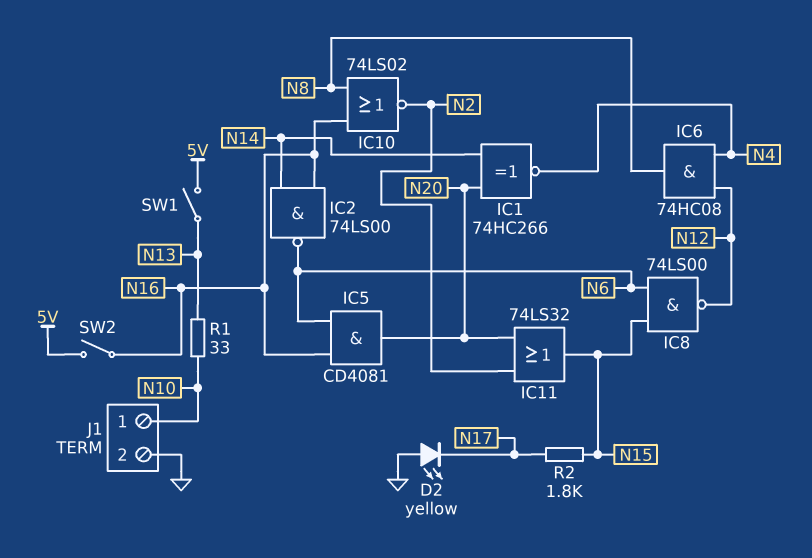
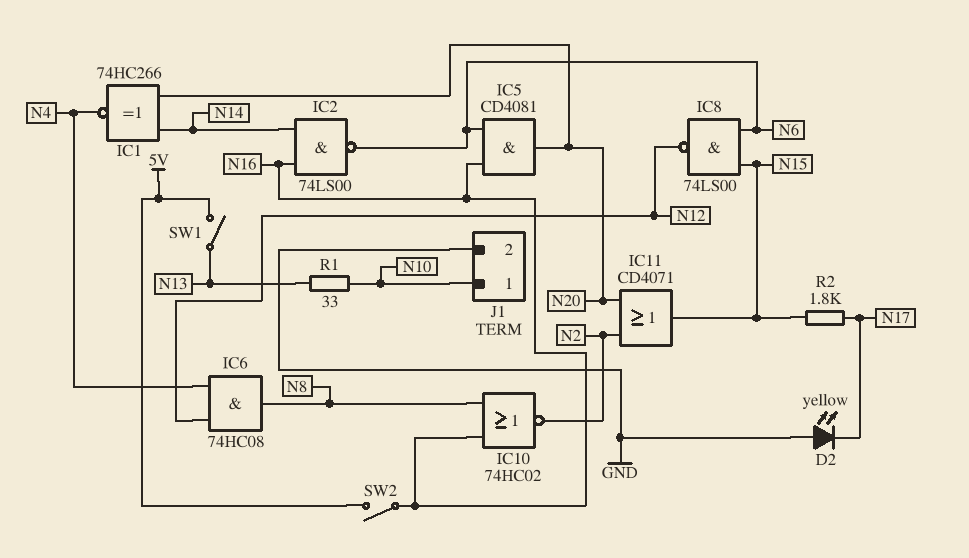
IC10: NOR 74LS02 (in N8, in N16, out N2) -> NOR 74HC02 (in N8, in N16, out N2)
IC11: OR 74LS32 (in N2, in N20, out N15) -> OR CD4071 (in N2, in N20, out N15)

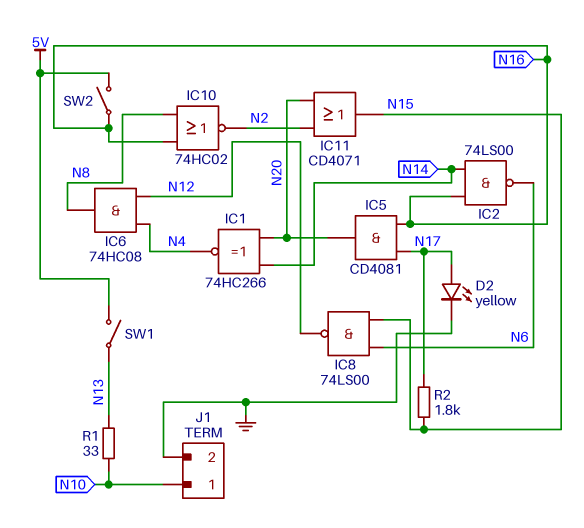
D2: LED yellow (A GND, K N17) -> LED yellow (A N17, K GND)
IC5: AND CD4081 (in N6, in N16, out N20) -> AND CD4081 (in N16, in N17, out N20)

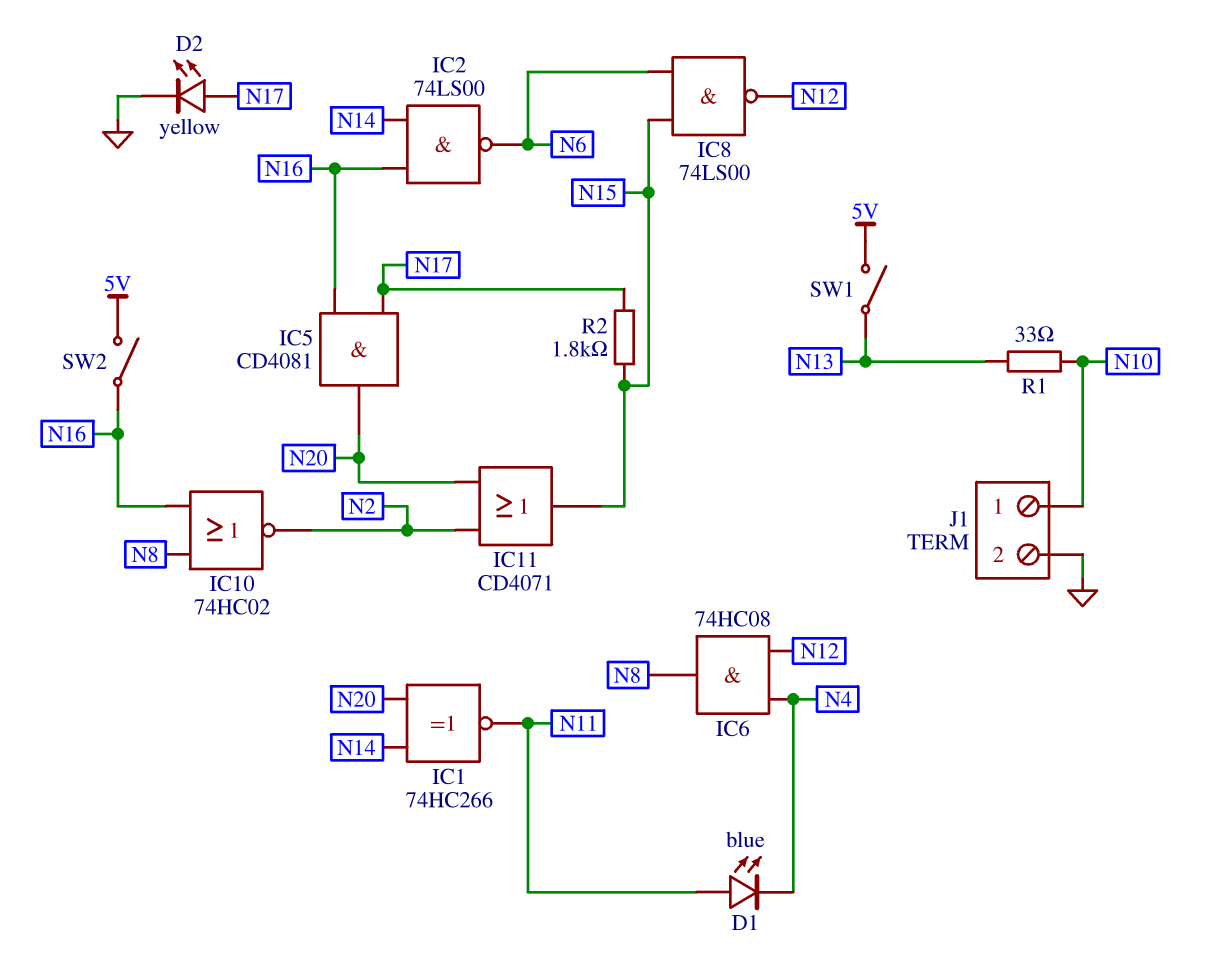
D1: none -> LED blue (A N11, K N4)
IC1: XNOR 74HC266 (in N14, in N20, out N4) -> XNOR 74HC266 (in N14, in N20, out N11)

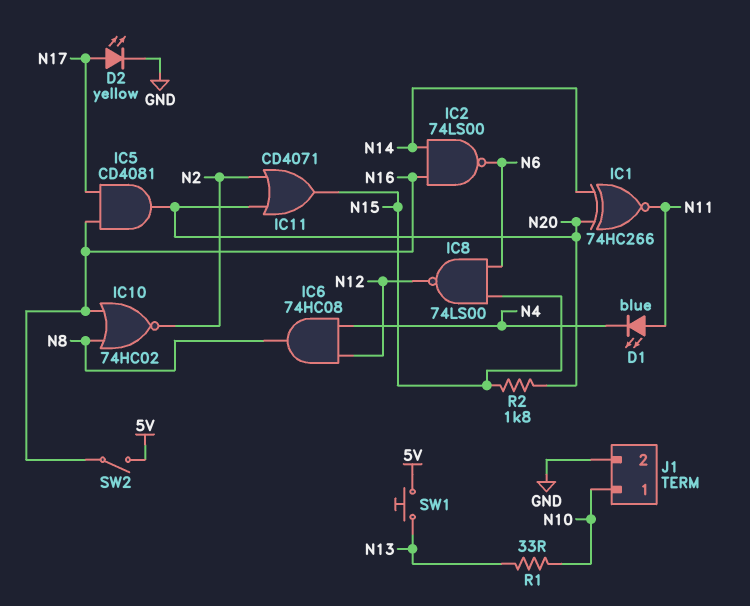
R2: 1.8k (N15, N17) -> 1.8k (N15, N20)
SW1: switch (5V, N13) -> button (5V, N13)

